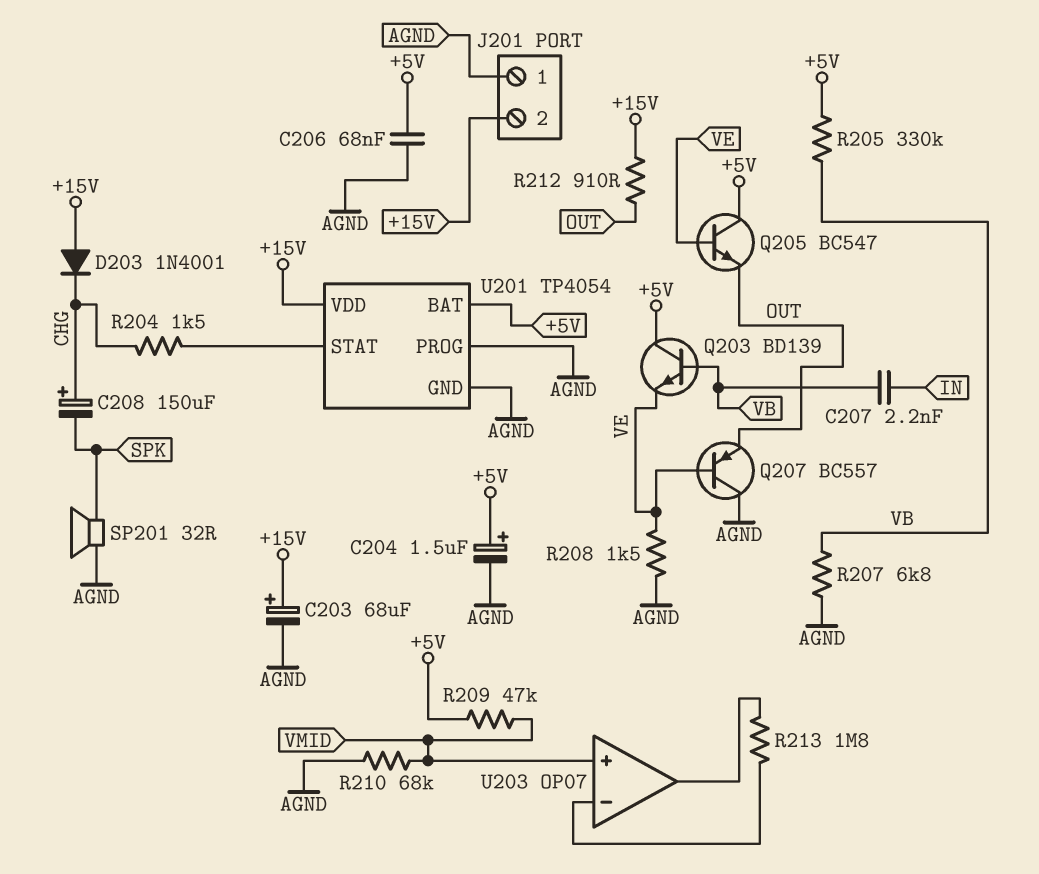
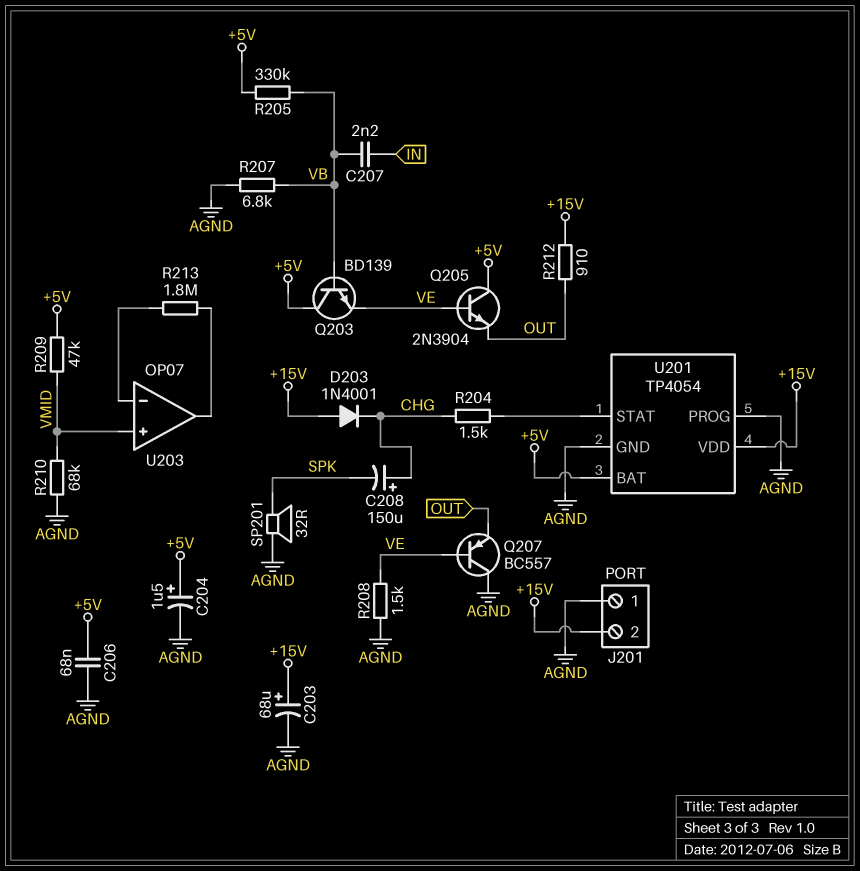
Q205: NPN BC547 (B VE, C +5V, E OUT) -> NPN 2N3904 (B VE, C +5V, E OUT)

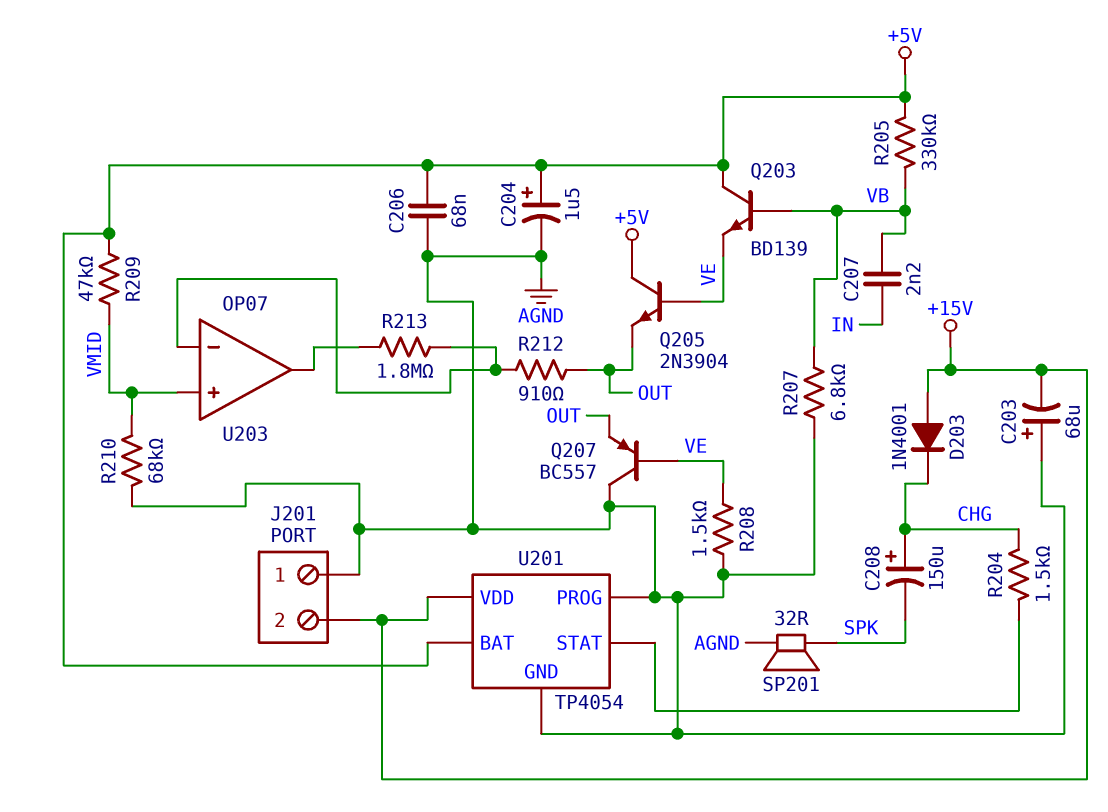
C203: 68uF (plus +15V, minus AGND) -> 68uF (plus AGND, minus +15V)
R212: 910 (+15V, OUT) -> 910 (OUT, U203/in-)

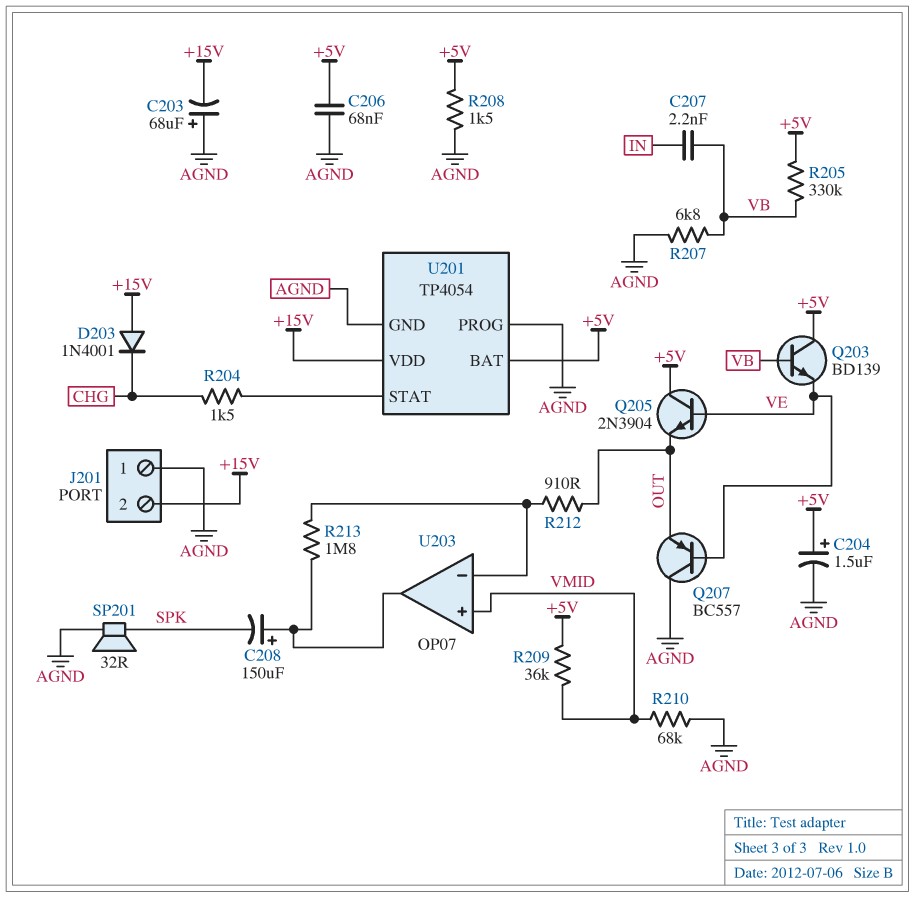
C208: 150uF (plus CHG, minus SPK) -> 150uF (plus U203/out, minus SPK)
R208: 1.5k (AGND, VE) -> 1.5k (+5V, AGND)
R209: 47k (+5V, VMID) -> 36k (+5V, VMID)

